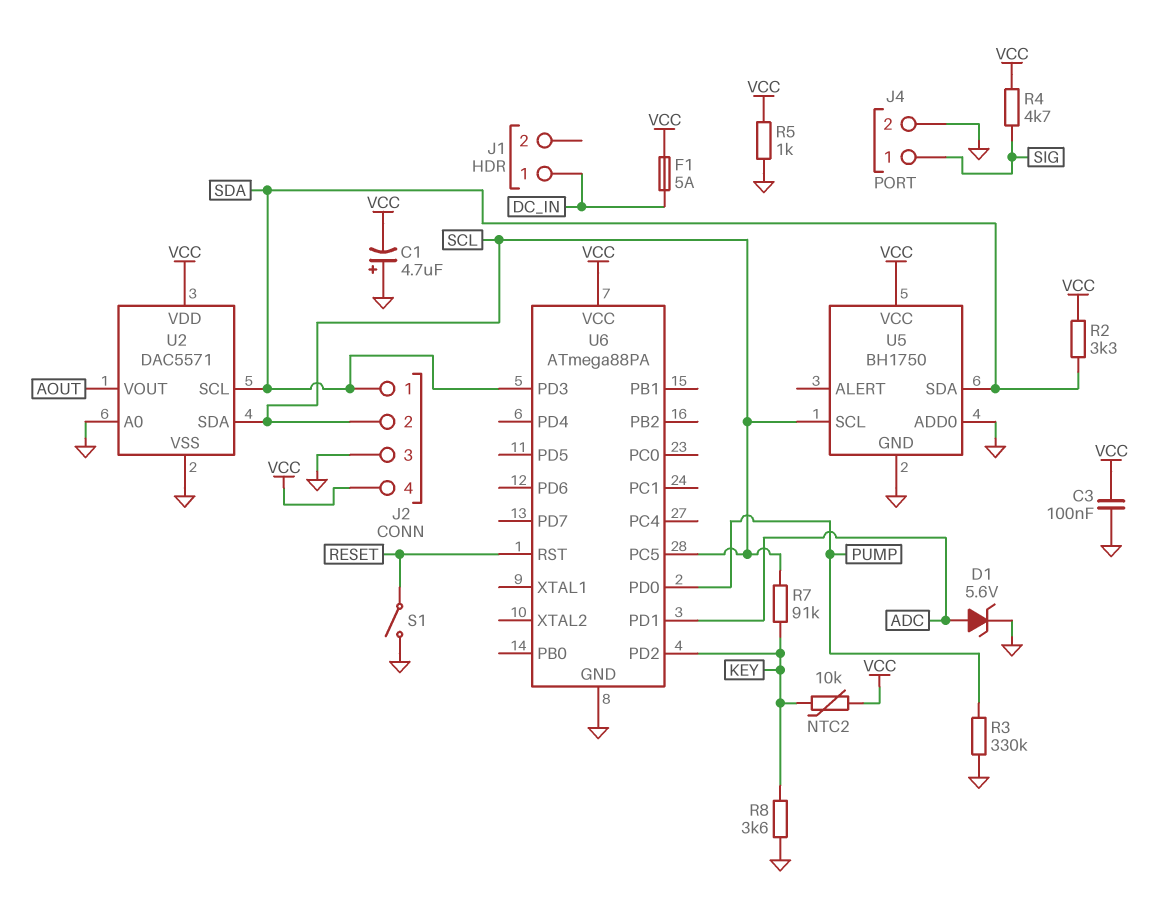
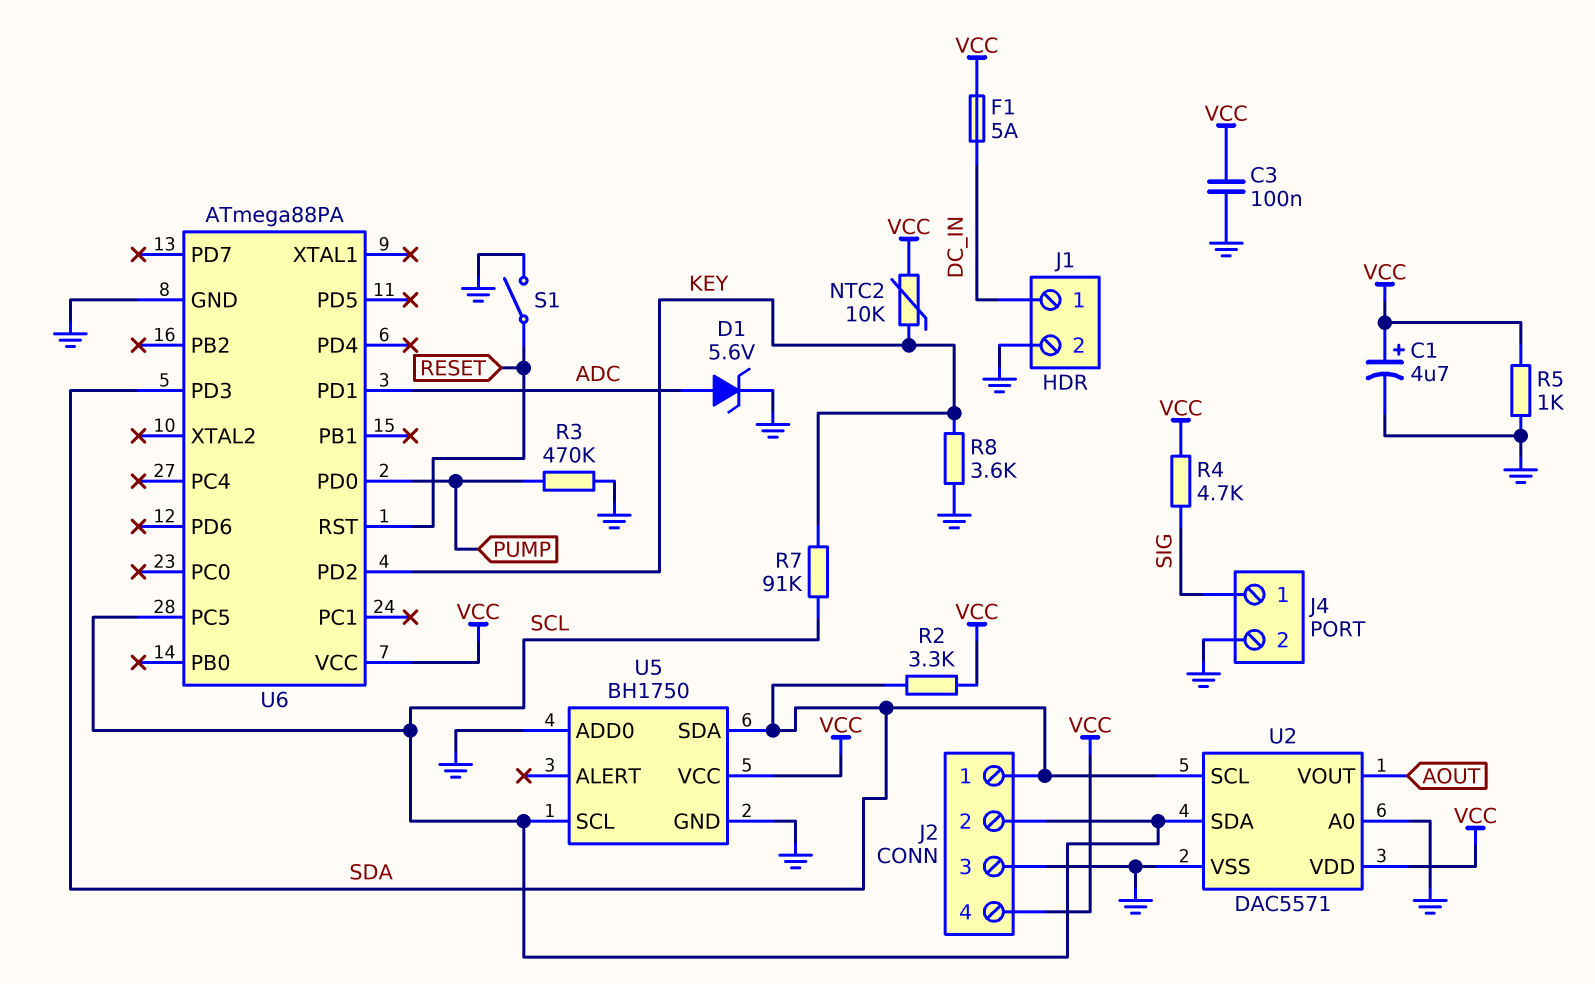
C1: 4.7uF (plus GND, minus VCC) -> 4.7uF (plus VCC, minus GND)
J1 pin 2: none -> GND
R3: 330k (GND, PUMP) -> 470k (GND, PUMP)

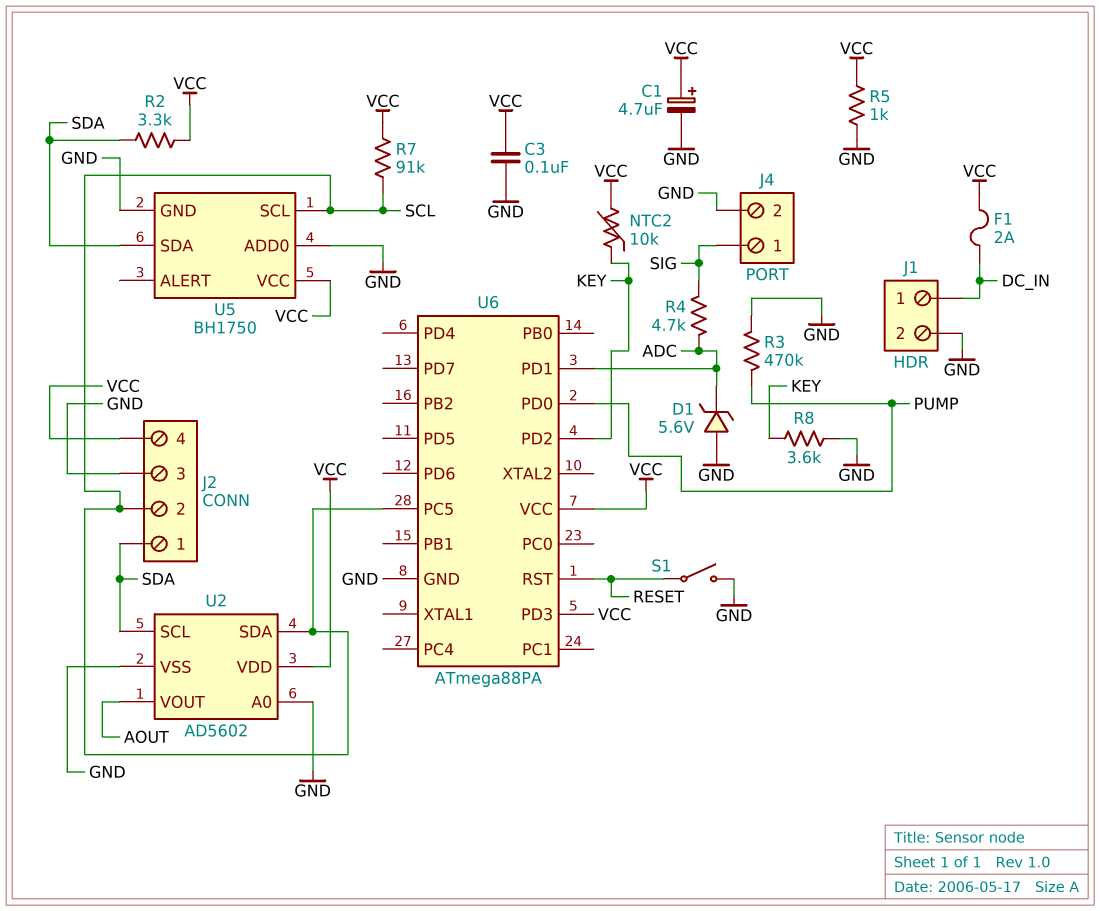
D1: zener 5.6V (A ADC, K GND) -> zener 5.6V (A GND, K ADC)
F1: 5A (DC_IN, VCC) -> 2A (DC_IN, VCC)
R4: 4.7k (SIG, VCC) -> 4.7k (ADC, SIG)
R7: 91k (KEY, SCL) -> 91k (SCL, VCC)
U2: DAC5571 -> AD5602
U6 pin PD3: SDA -> VCC

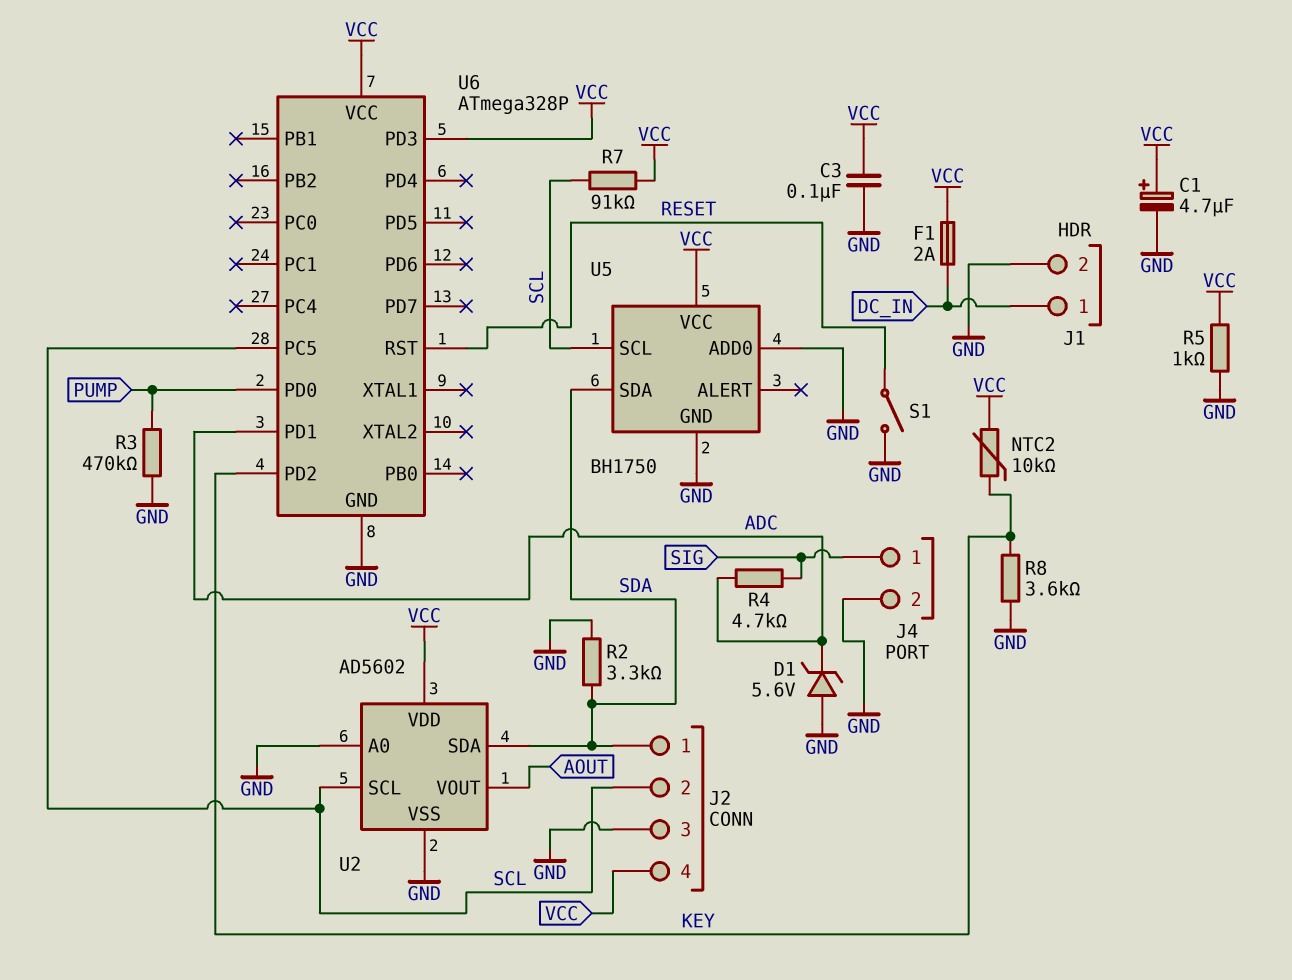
R2: 3.3k (SDA, VCC) -> 3.3k (GND, SDA)
U2 pin SCL: SDA -> SCL
U2 pin SDA: SCL -> SDA
U6: ATmega88PA -> ATmega328P

